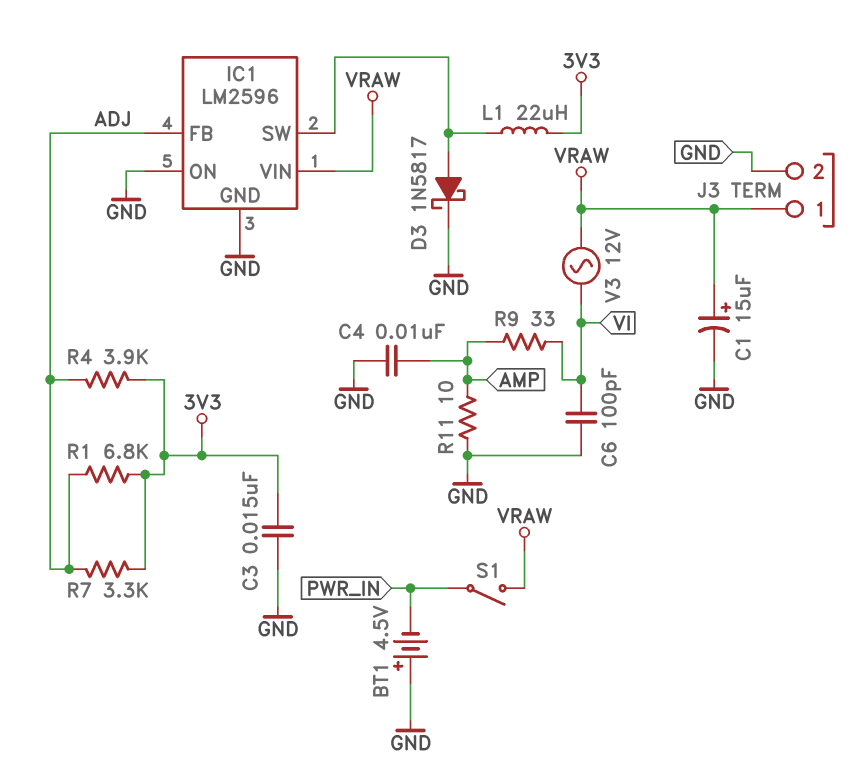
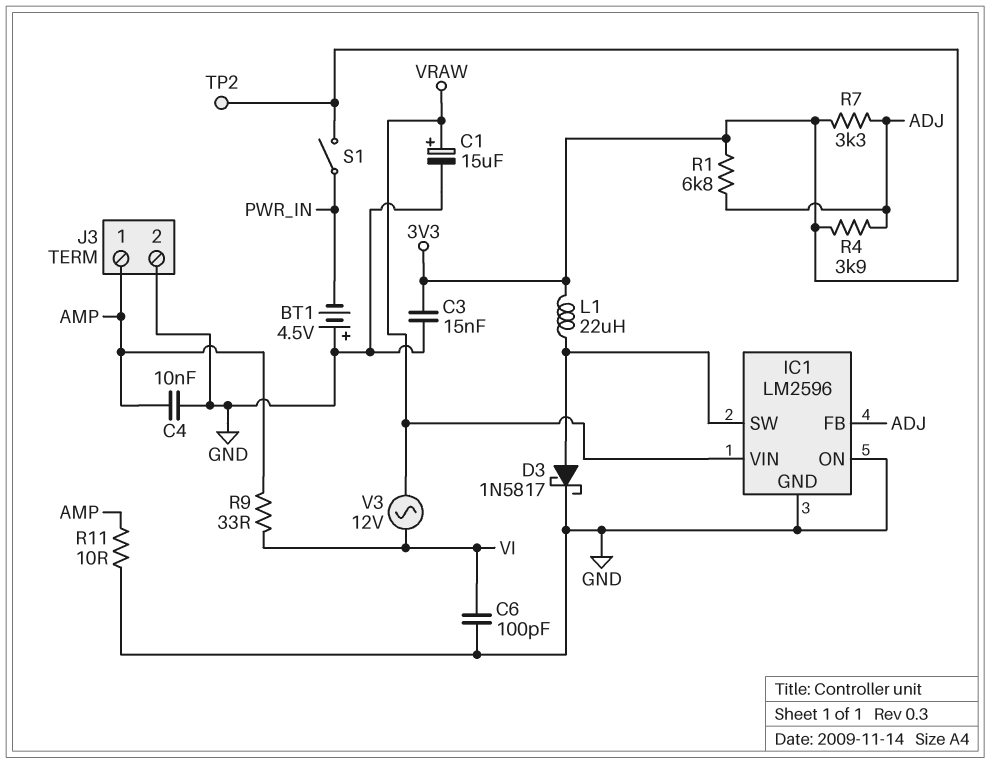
J3 pin 1: VRAW -> AMP
S1: switch (PWR_IN, VRAW) -> switch (3V3, PWR_IN)
TP2: none -> test point (3V3)

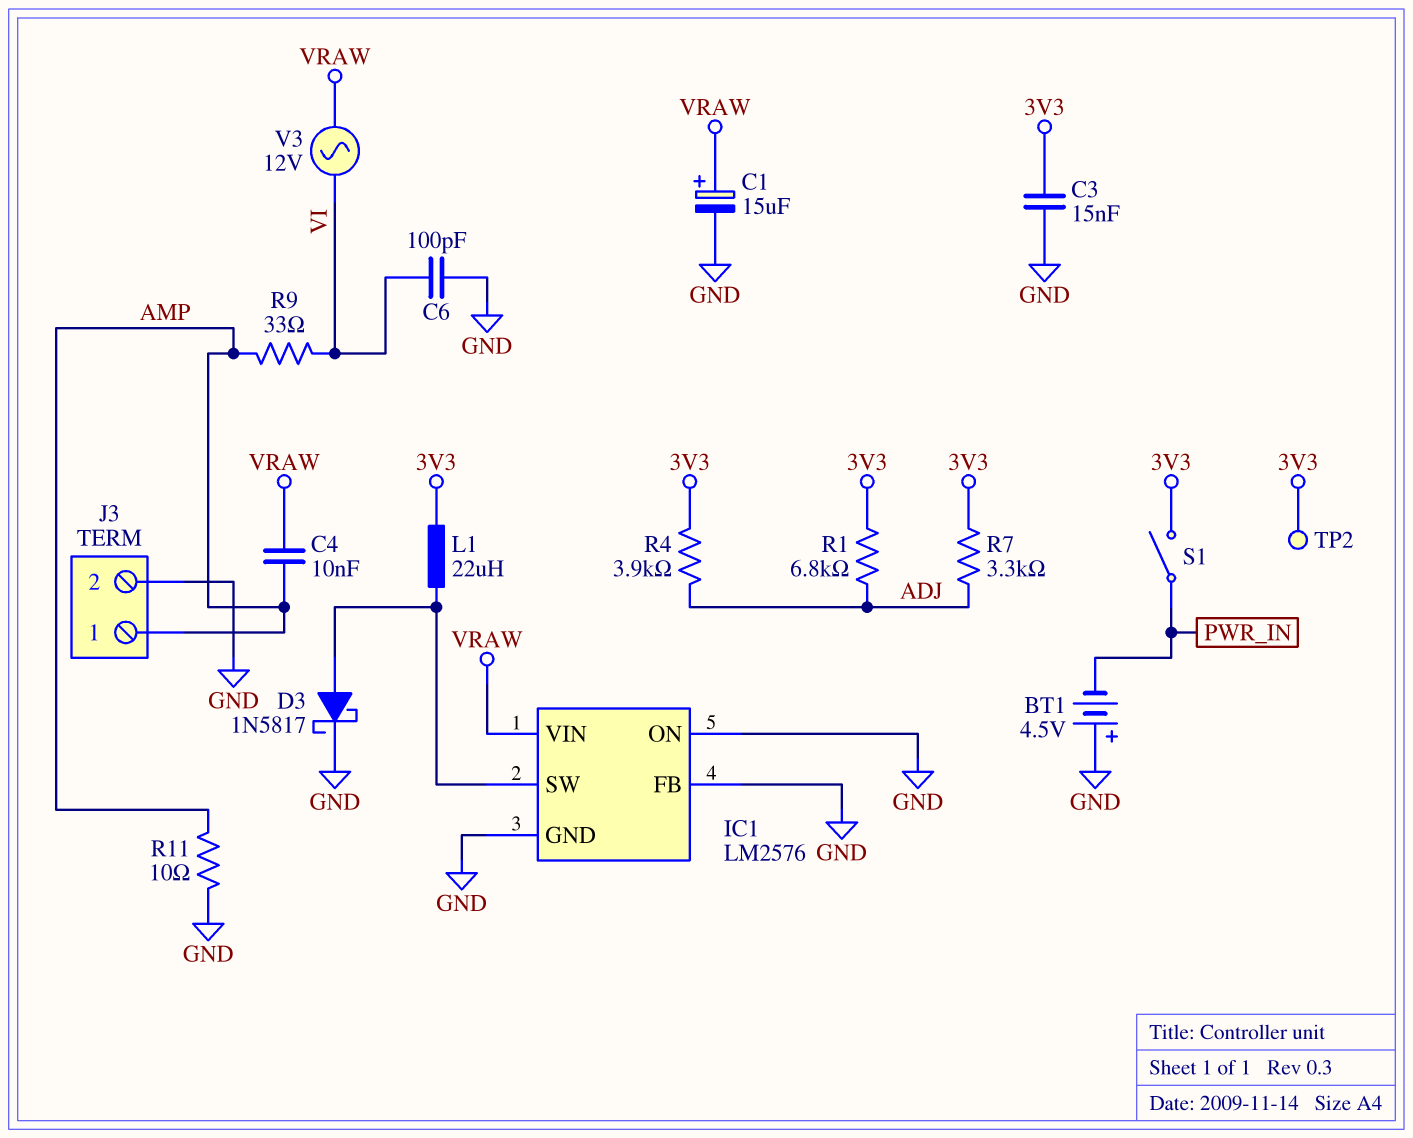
C4: 10nF (AMP, GND) -> 10nF (AMP, VRAW)
IC1: LM2596 -> LM2576
IC1 pin FB: ADJ -> GND

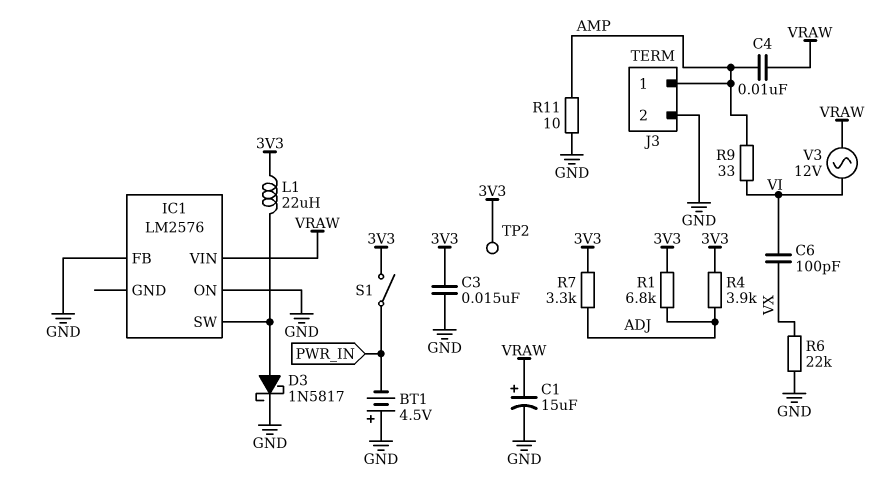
C6: 100pF (GND, VI) -> 100pF (VI, VX)
IC1 pin GND: GND -> none
R6: none -> 22k (GND, VX)

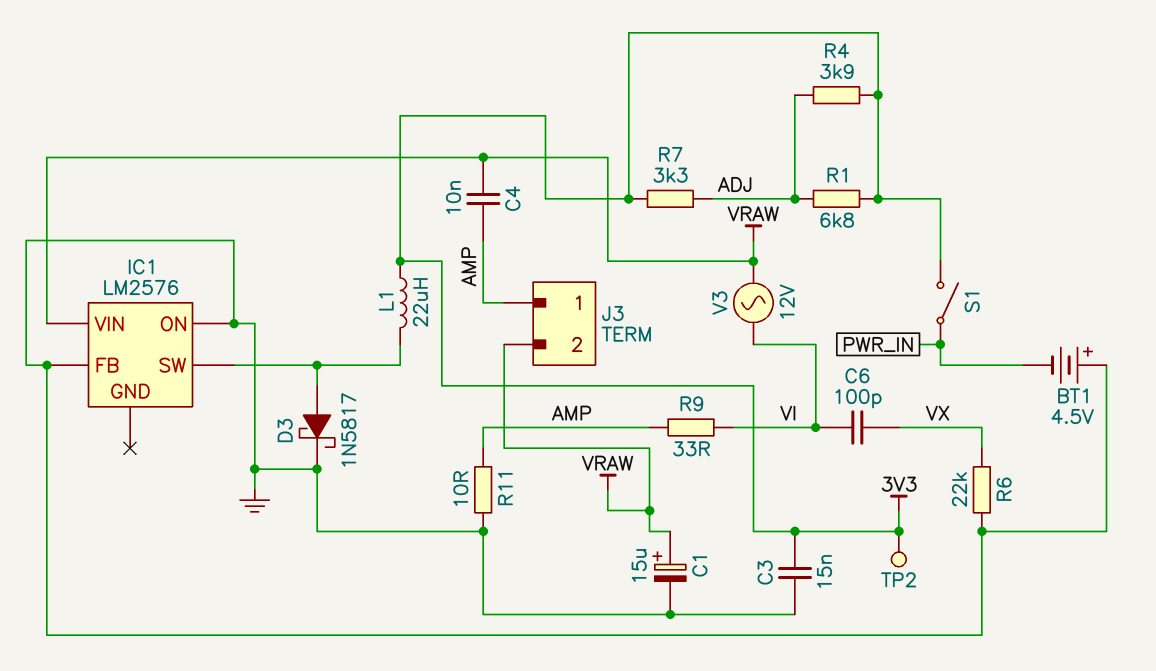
J3 pin 2: GND -> VRAW

